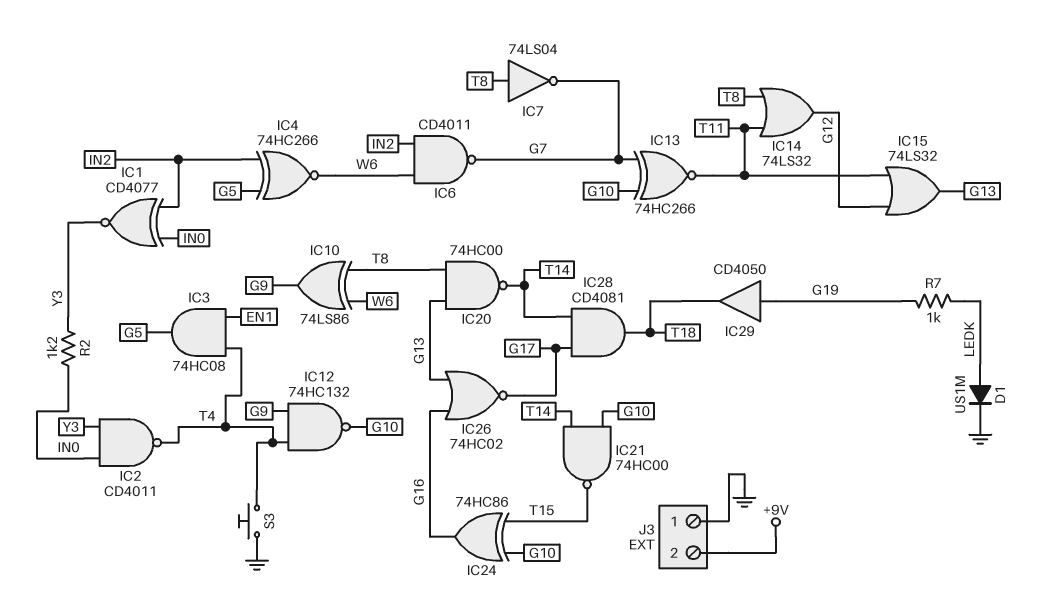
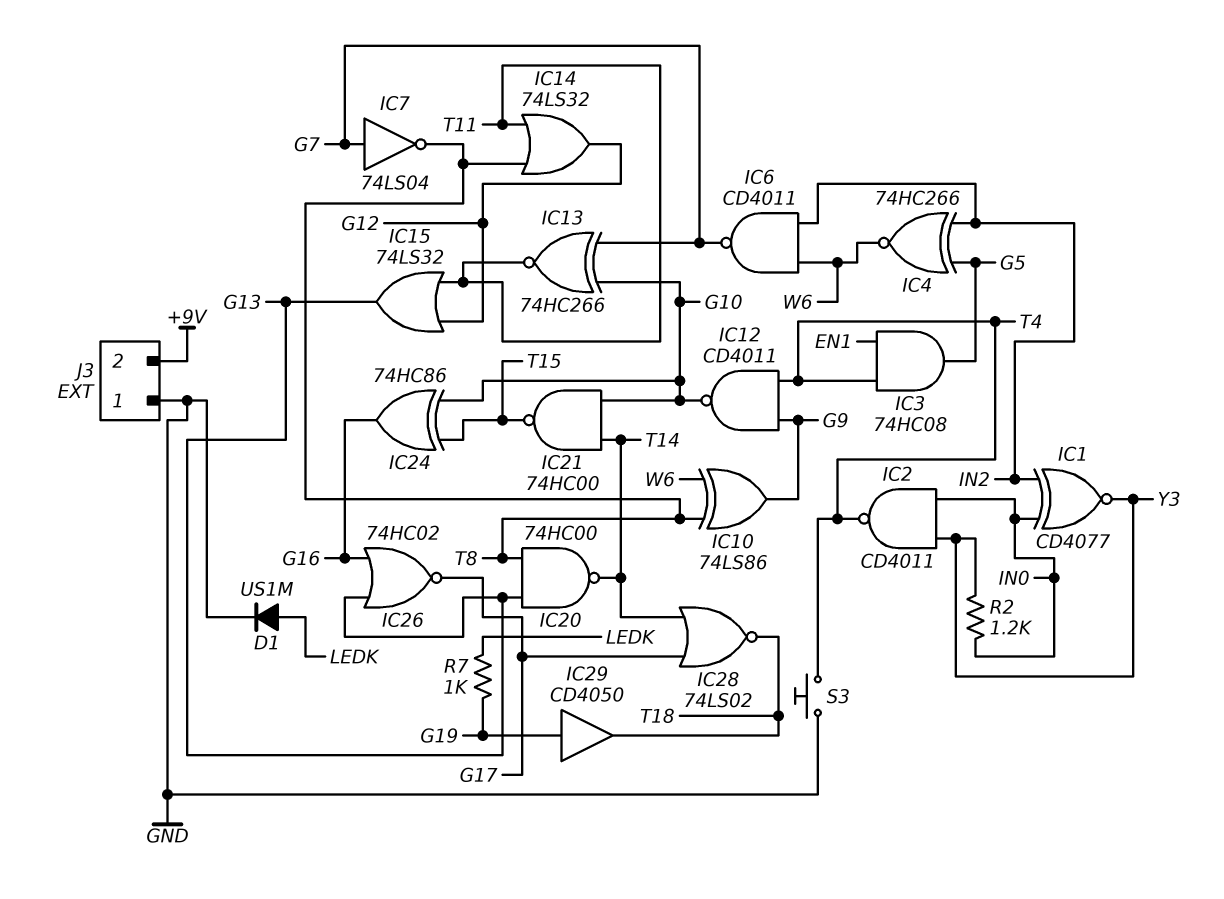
IC7: NOT 74LS04 (in T8, out G7) -> NOT 74LS04 (in G7, out T8)
IC12: NAND 74HC132 (in G9, in T4, out G10) -> NAND CD4011 (in G9, in T4, out G10)
IC28: AND CD4081 (in G17, in T14, out T18) -> NOR 74LS02 (in G17, in T14, out T18)

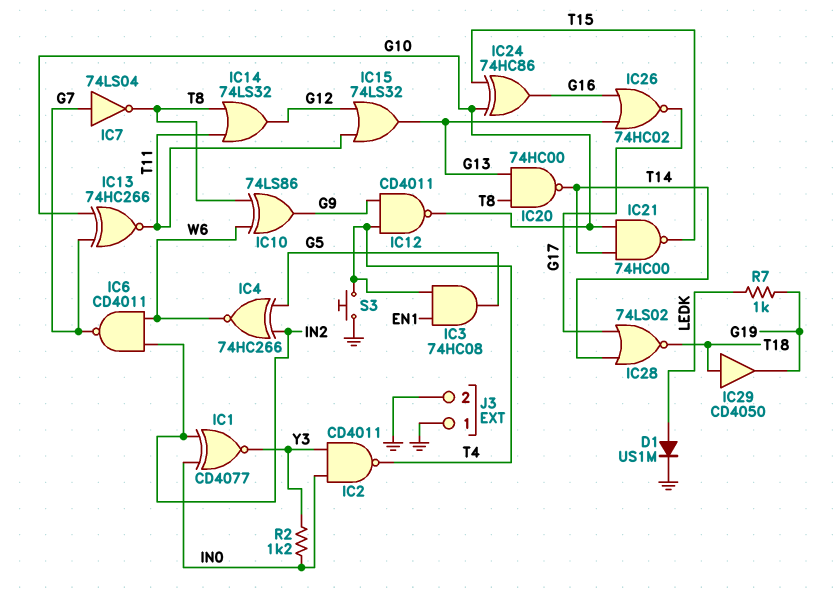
IC29: buffer CD4050 (in G19, out T18) -> buffer CD4050 (in T18, out G19)
J3 pin 2: +9V -> GND

